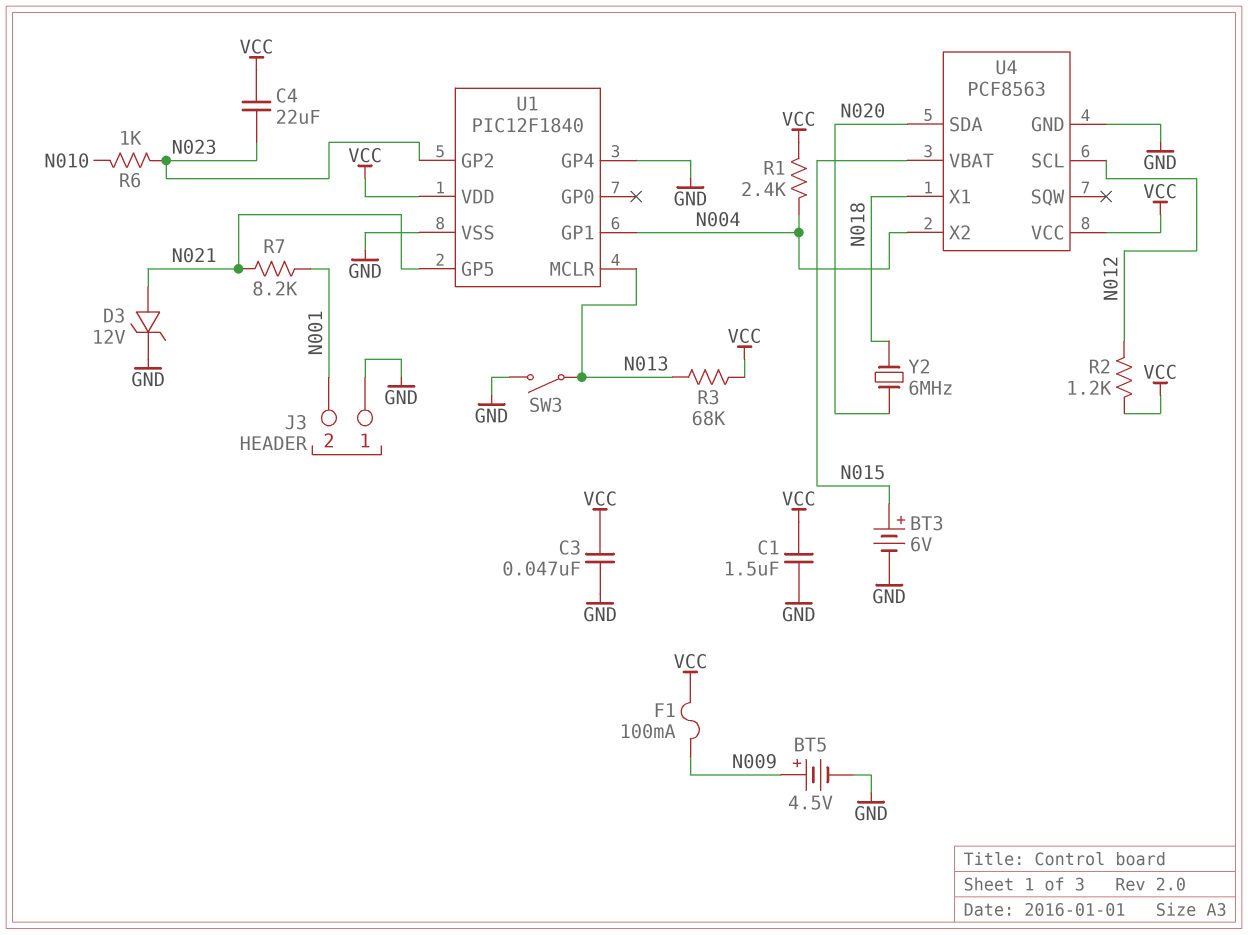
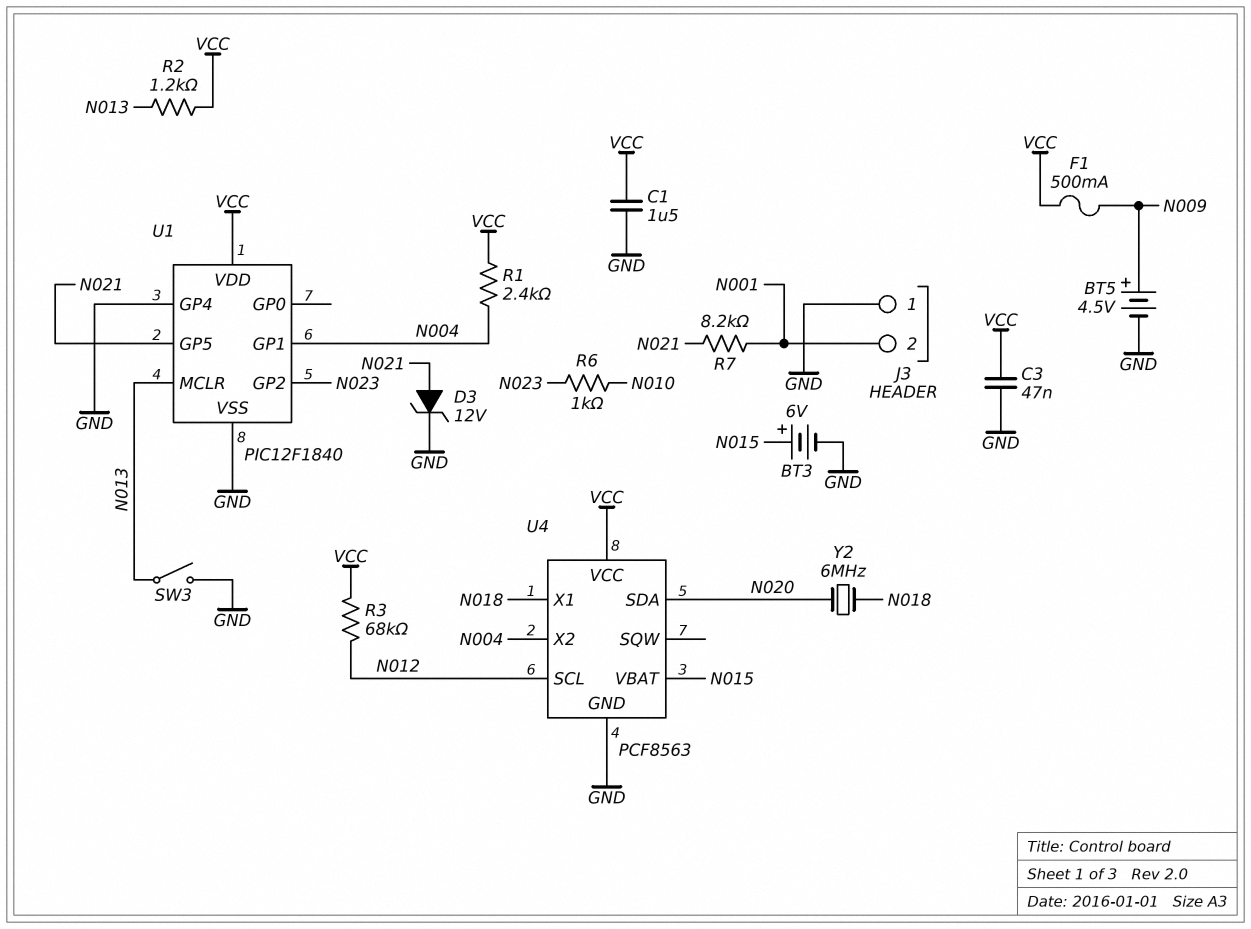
C4: 22uF (N023, VCC) -> none
F1: 100mA (N009, VCC) -> 500mA (N009, VCC)
R2: 1.2k (N012, VCC) -> 1.2k (N013, VCC)
R3: 68k (N013, VCC) -> 68k (N012, VCC)

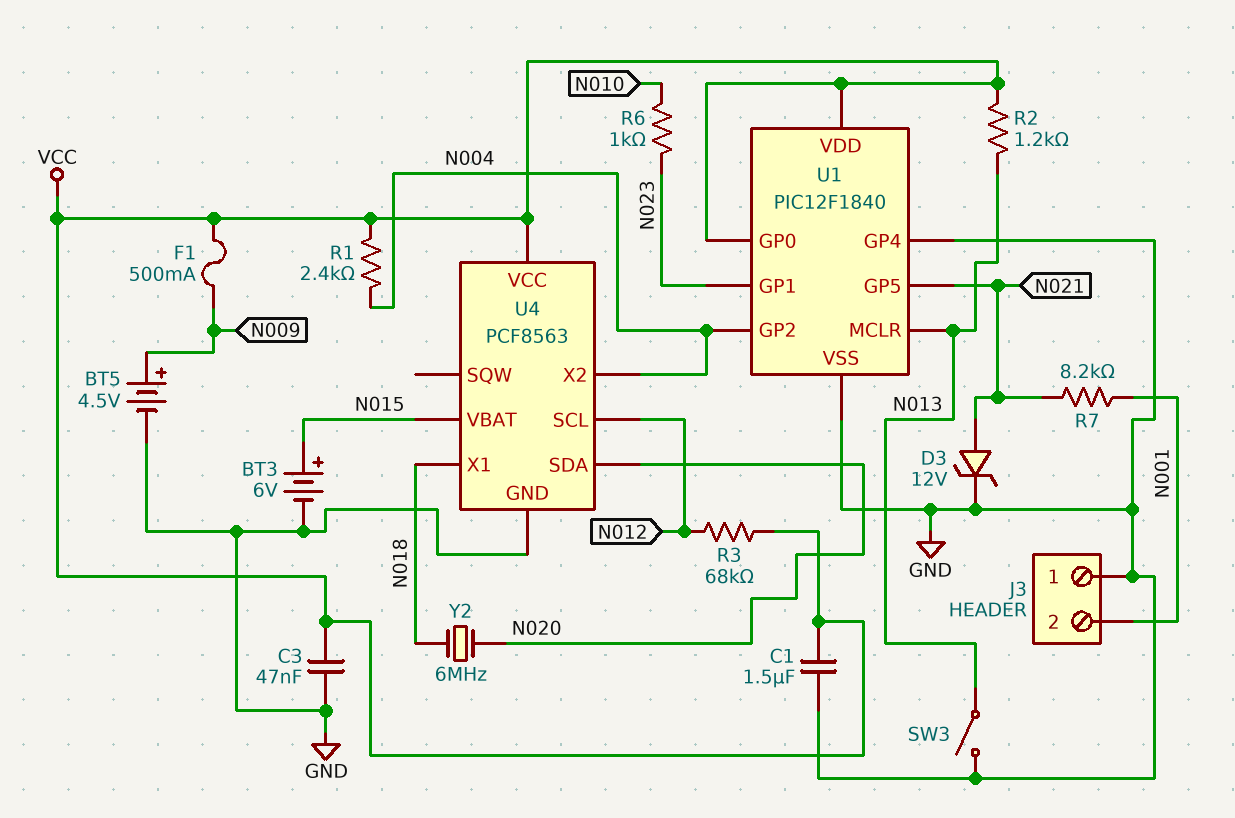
U1 pin GP0: none -> VCC
U1 pin GP1: N004 -> N023
U1 pin GP2: N023 -> N004

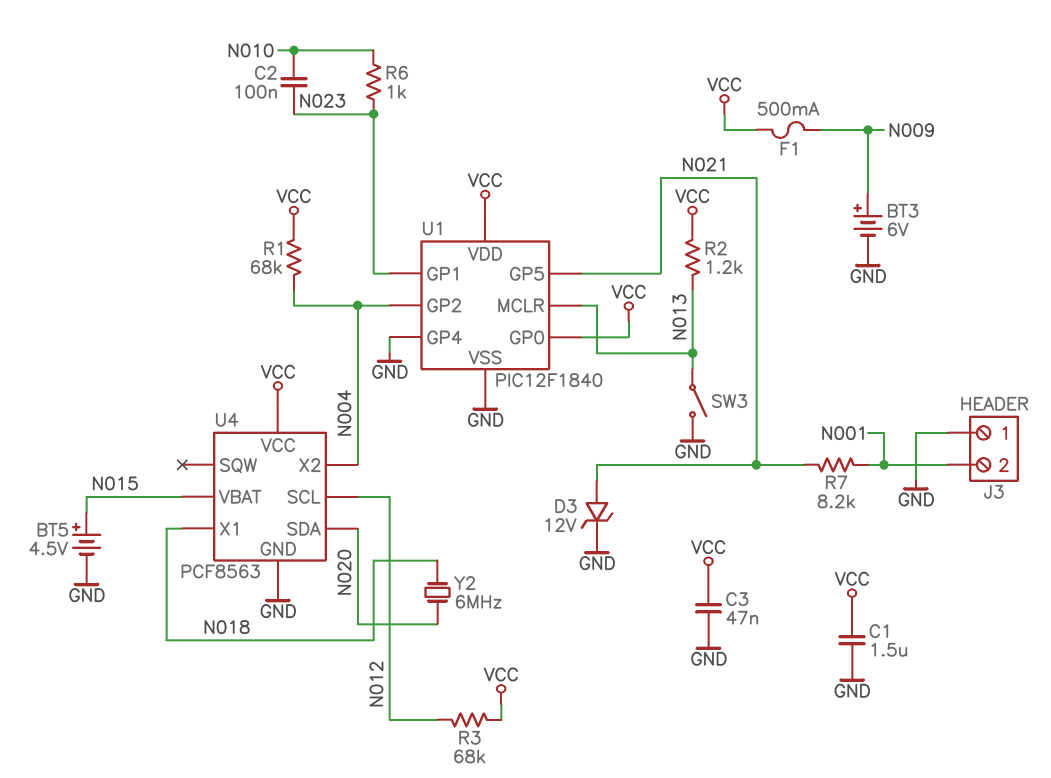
BT3: 6V (plus N015, minus GND) -> 6V (plus N009, minus GND)
BT5: 4.5V (plus N009, minus GND) -> 4.5V (plus N015, minus GND)
C2: none -> 100nF (N010, N023)
R1: 2.4k (N004, VCC) -> 68k (N004, VCC)

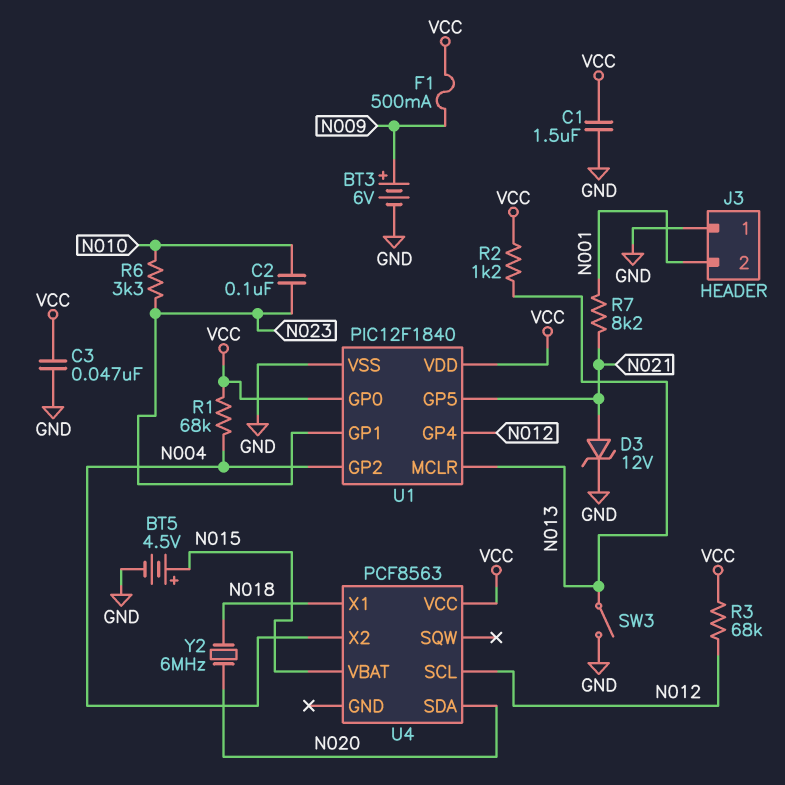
R6: 1k (N010, N023) -> 3.3k (N010, N023)
U1 pin GP4: GND -> N012
U4 pin GND: GND -> none

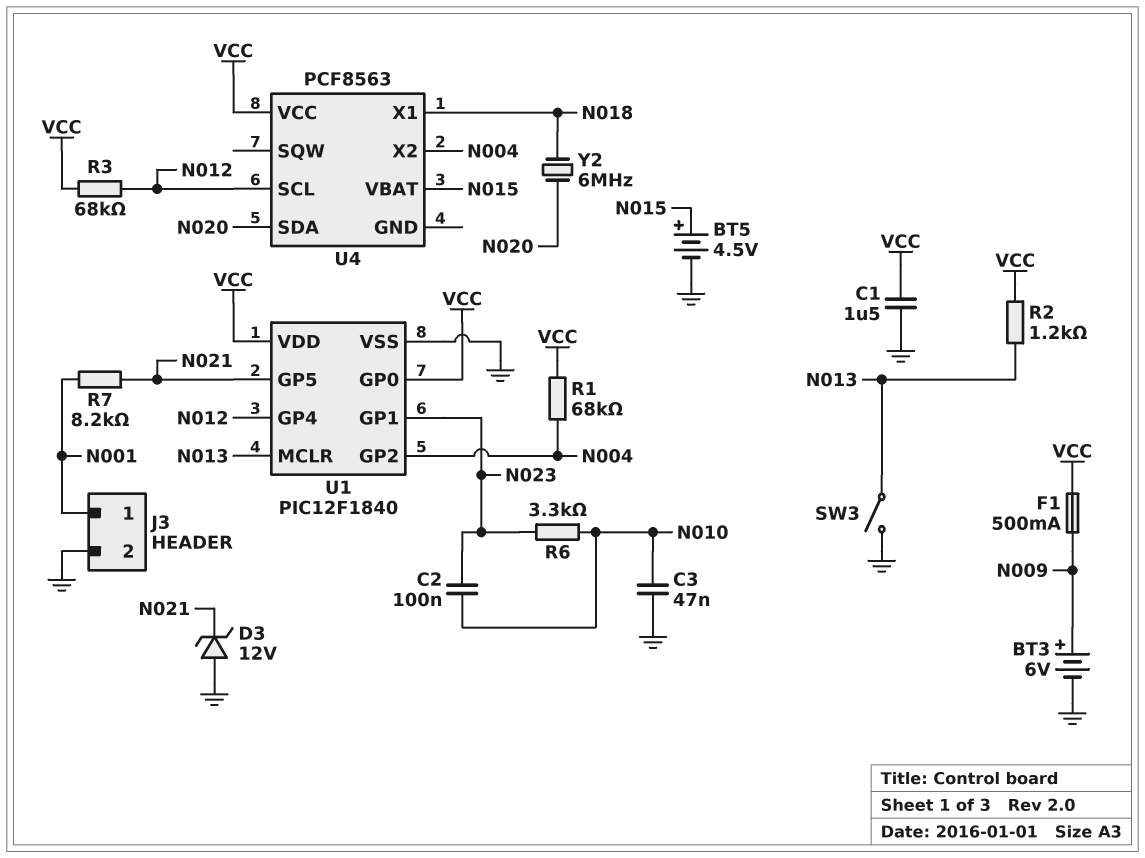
C3: 47nF (GND, VCC) -> 47nF (GND, N010)
D3: zener 12V (A N021, K GND) -> zener 12V (A GND, K N021)
J3 pin 1: GND -> N001
J3 pin 2: N001 -> GND

